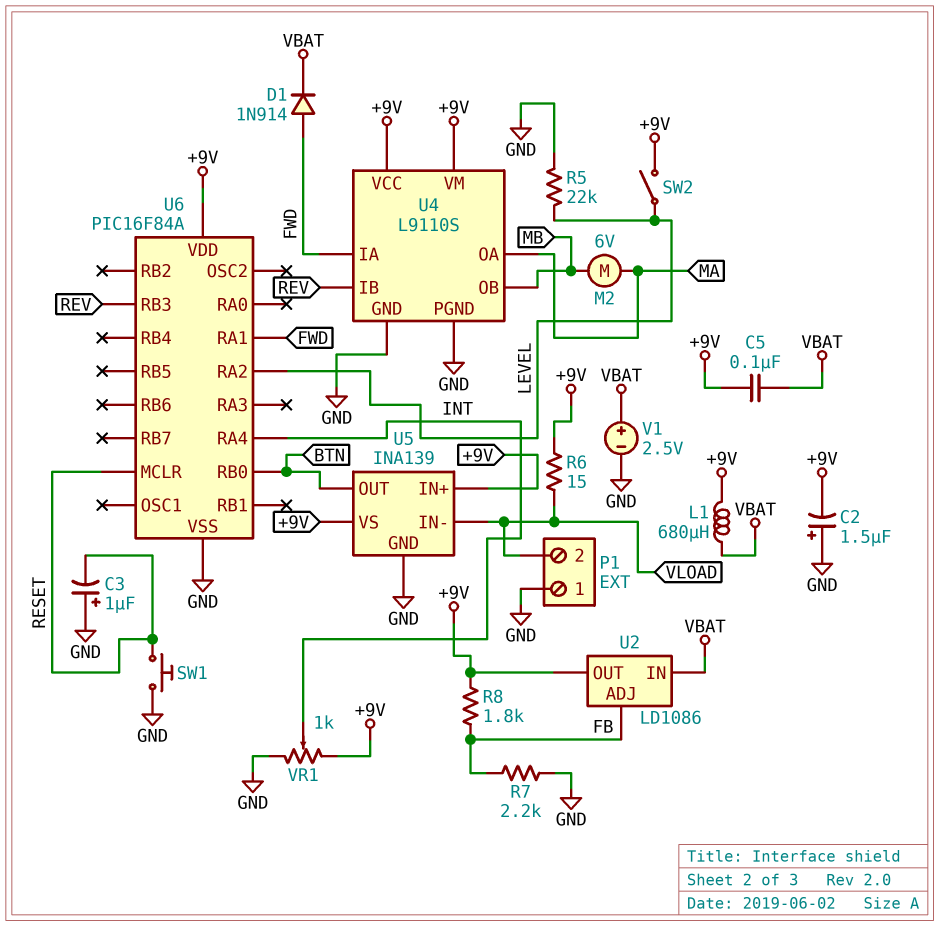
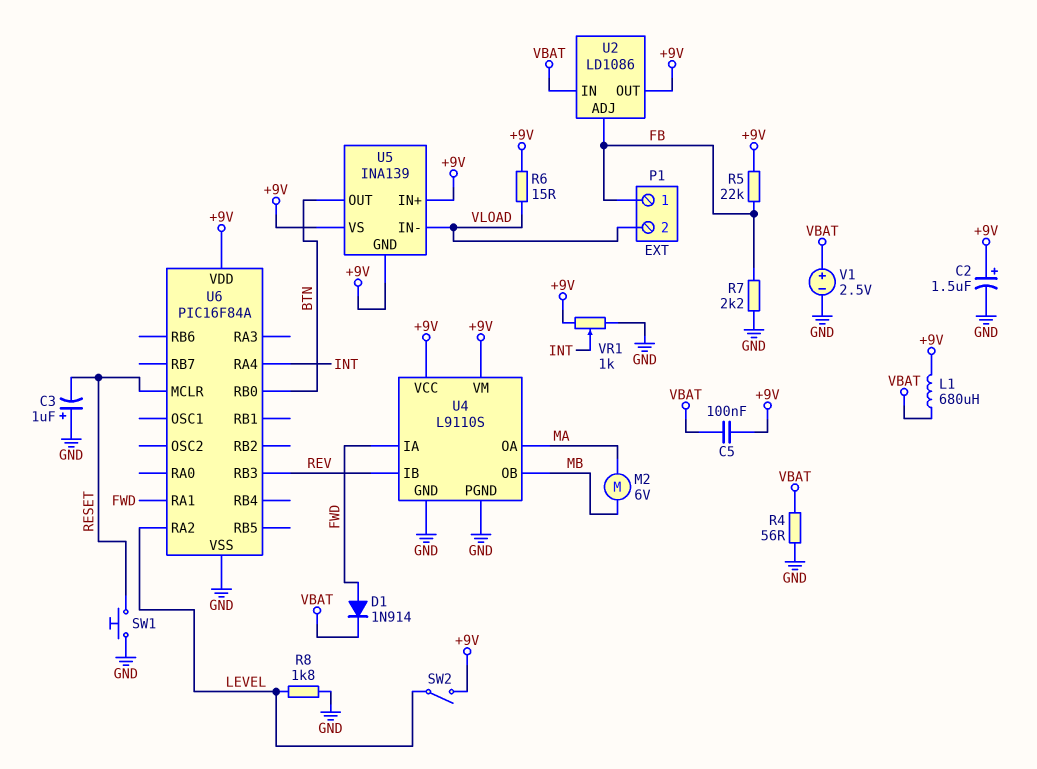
C2: 1.5uF (plus GND, minus +9V) -> 1.5uF (plus +9V, minus GND)
P1 pin 1: GND -> FB
R4: none -> 56 (GND, VBAT)
R5: 22k (GND, LEVEL) -> 22k (+9V, FB)
R8: 1.8k (+9V, FB) -> 1.8k (GND, LEVEL)
U5 pin GND: GND -> +9V

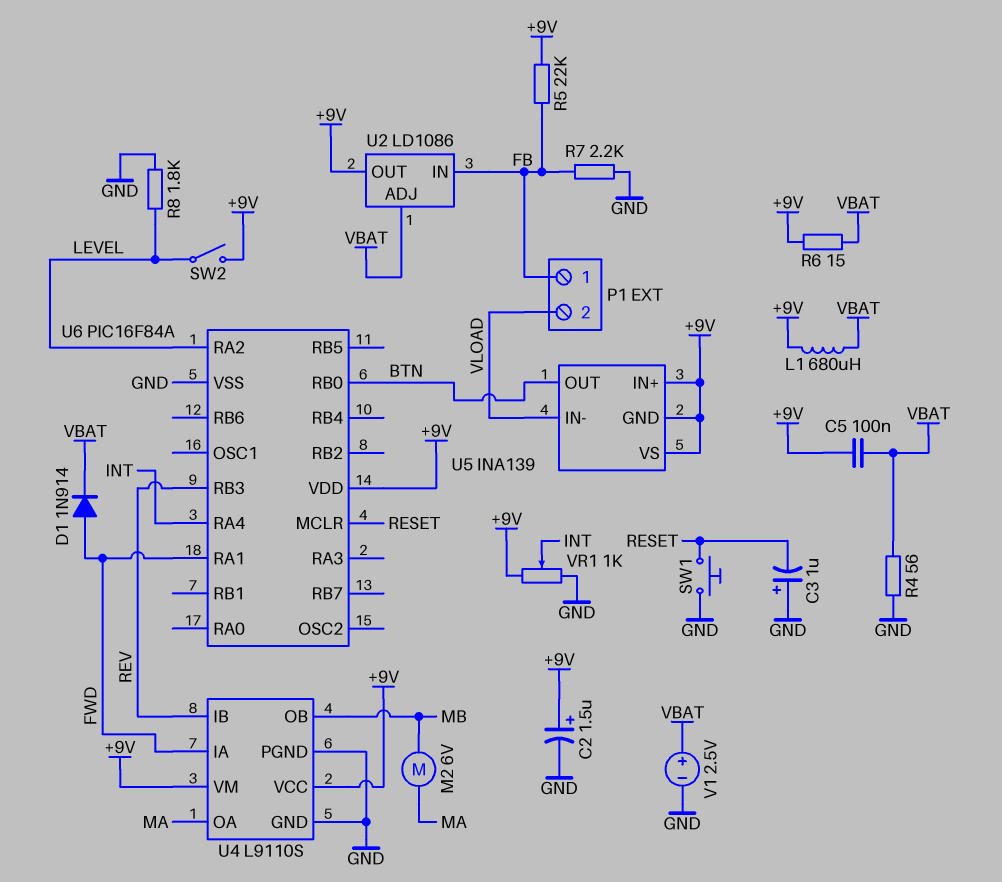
R6: 15 (+9V, VLOAD) -> 15 (+9V, VBAT)
U2 pin ADJ: FB -> VBAT
U2 pin IN: VBAT -> FB

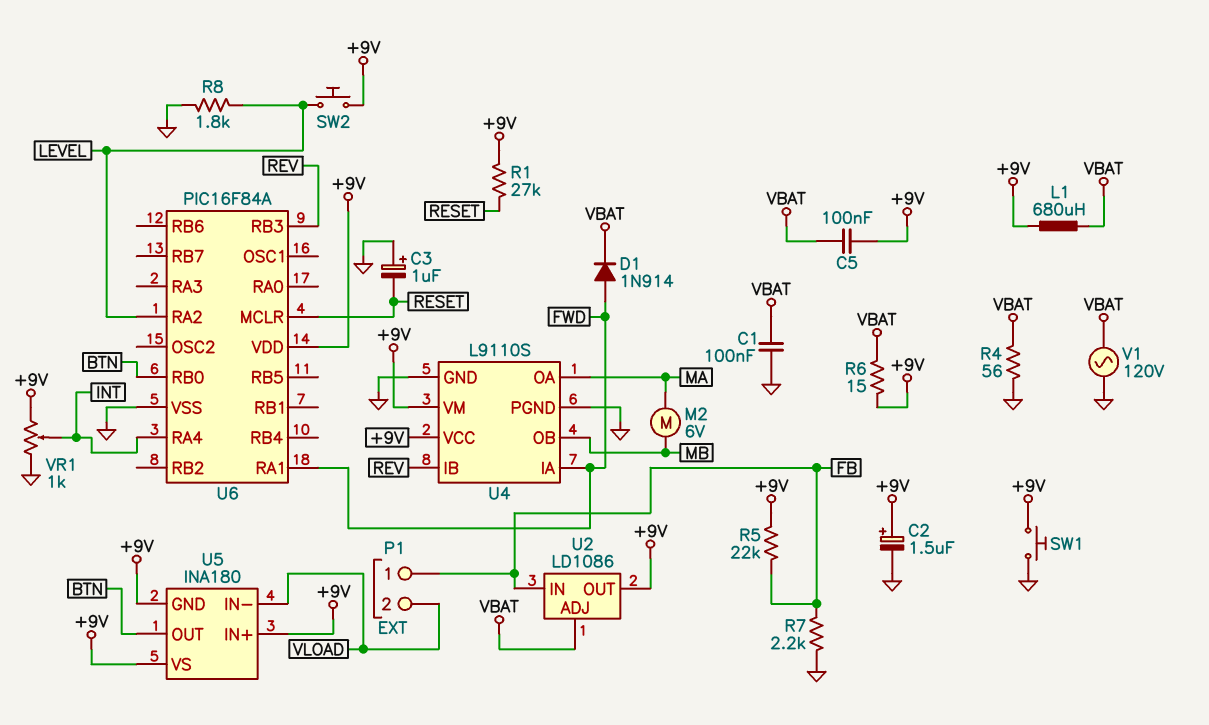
C1: none -> 100nF (GND, VBAT)
R1: none -> 27k (+9V, RESET)
SW1: button (GND, RESET) -> button (+9V, GND)
SW2: switch (+9V, LEVEL) -> button (+9V, LEVEL)
U5: INA139 -> INA180
V1: 2.5V (plus VBAT, minus GND) -> AC 120V (GND, VBAT)

